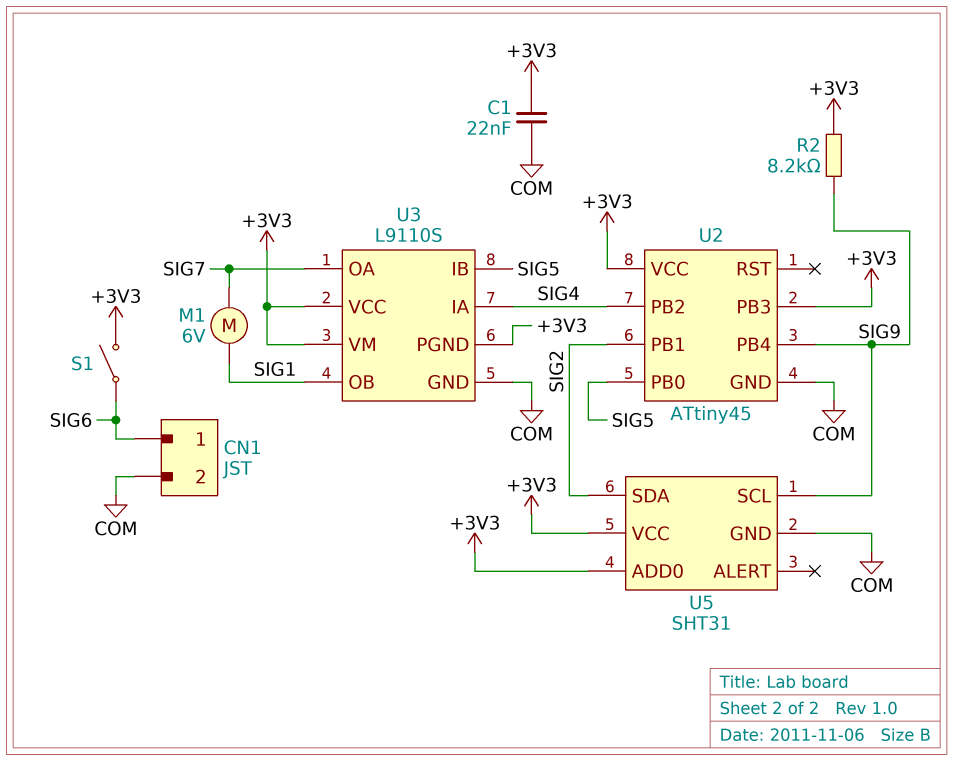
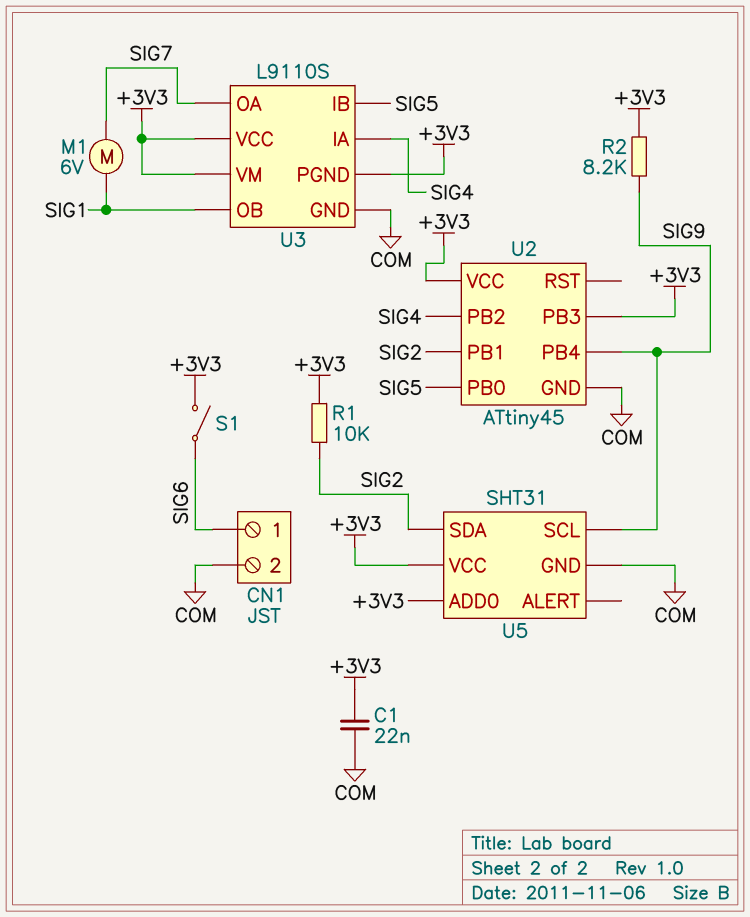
R1: none -> 10k (+3V3, SIG2)

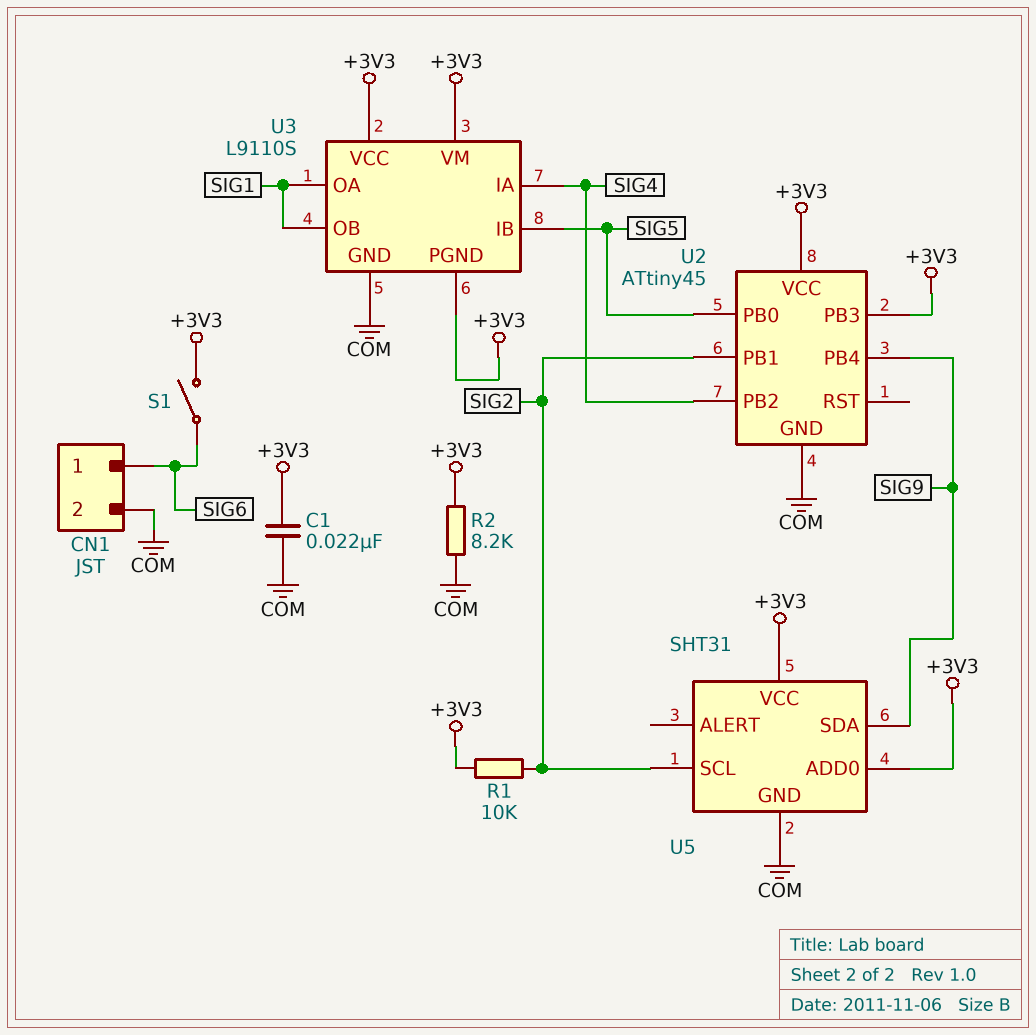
M1: motor 6V (SIG1, SIG7) -> none
R2: 8.2k (+3V3, SIG9) -> 8.2k (+3V3, COM)
U3 pin OA: SIG7 -> SIG1
U5 pin SCL: SIG9 -> SIG2
U5 pin SDA: SIG2 -> SIG9

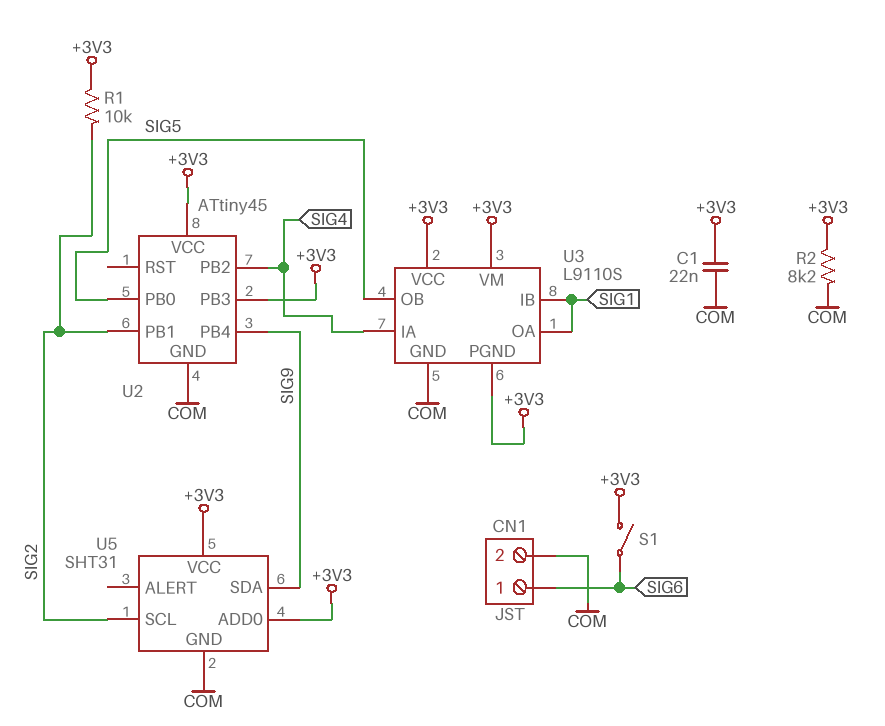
U3 pin IB: SIG5 -> SIG1
U3 pin OB: SIG1 -> SIG5

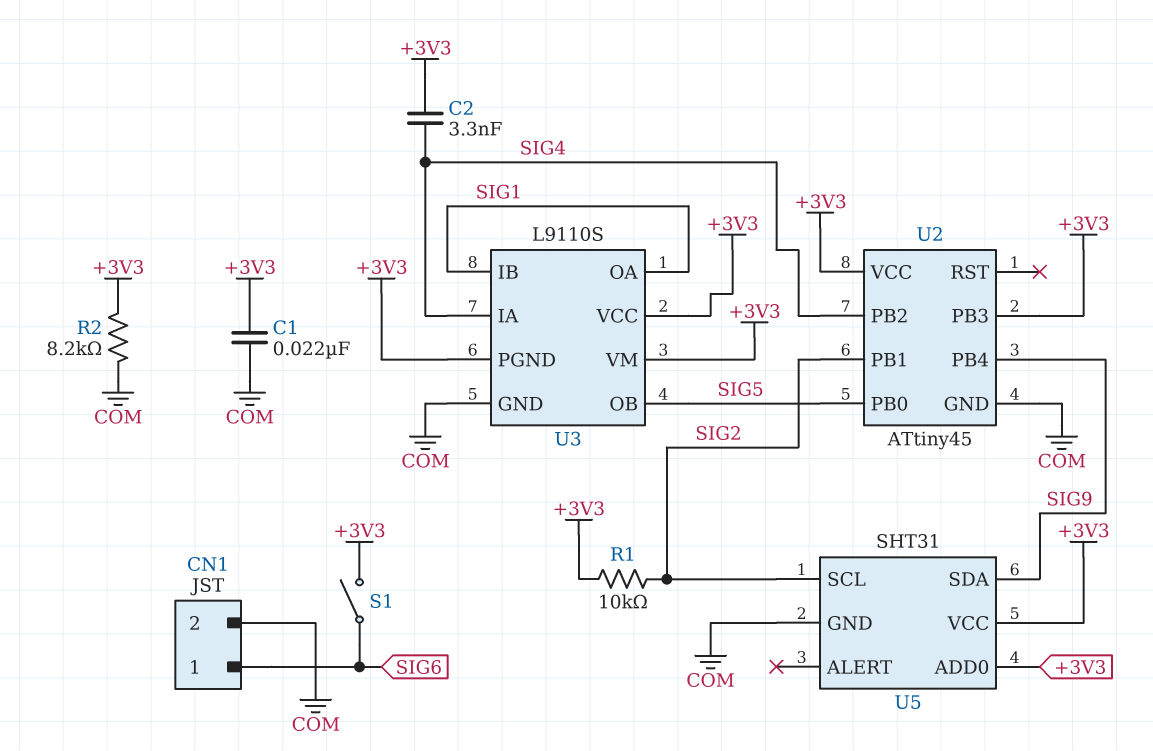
C2: none -> 3.3nF (+3V3, SIG4)

